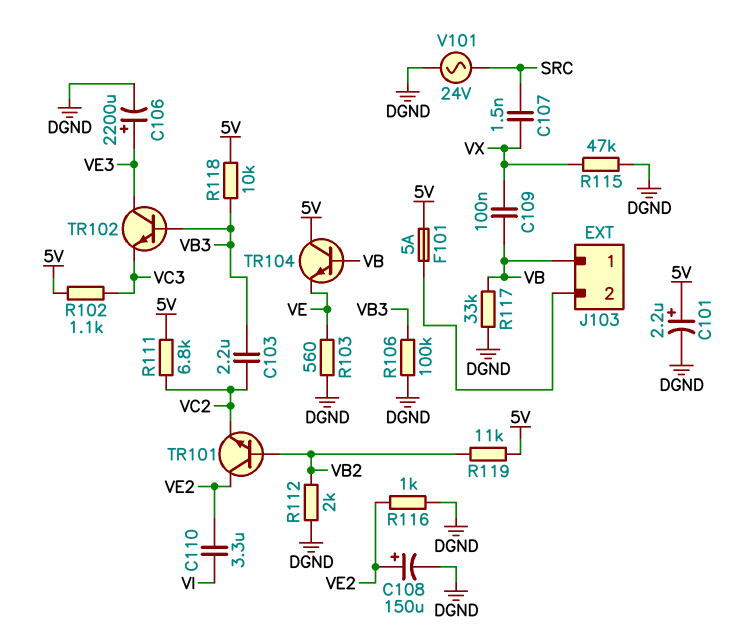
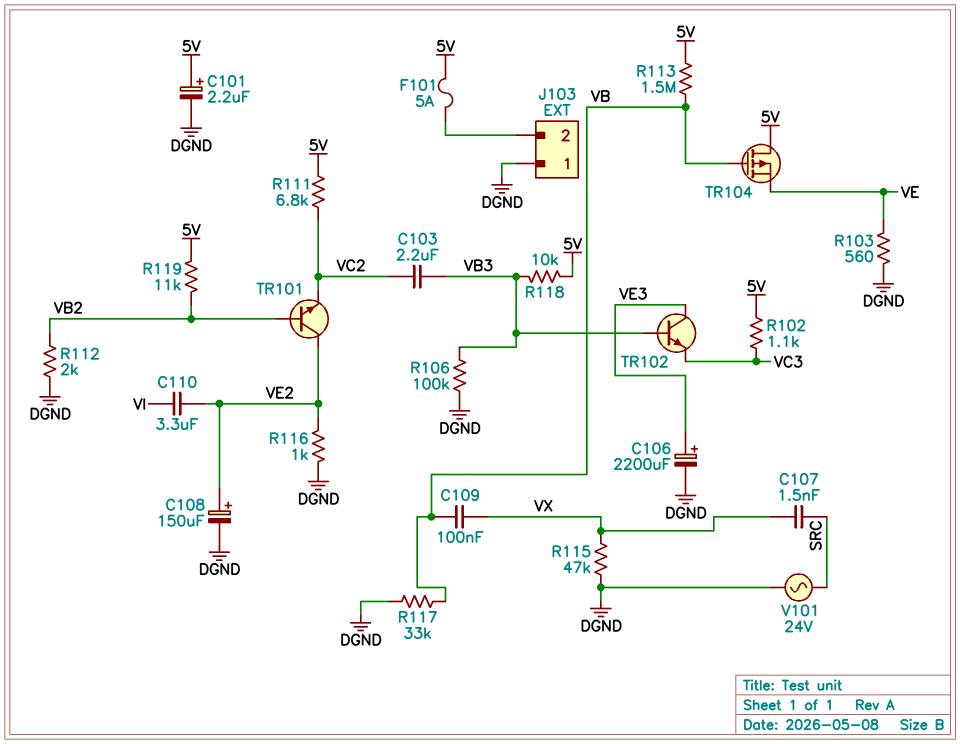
J103 pin 1: VB -> DGND
R113: none -> 1.5M (5V, VB)
TR104: NPN (B VB, C 5V, E VE) -> PMOS (G VB, D 5V, S VE)

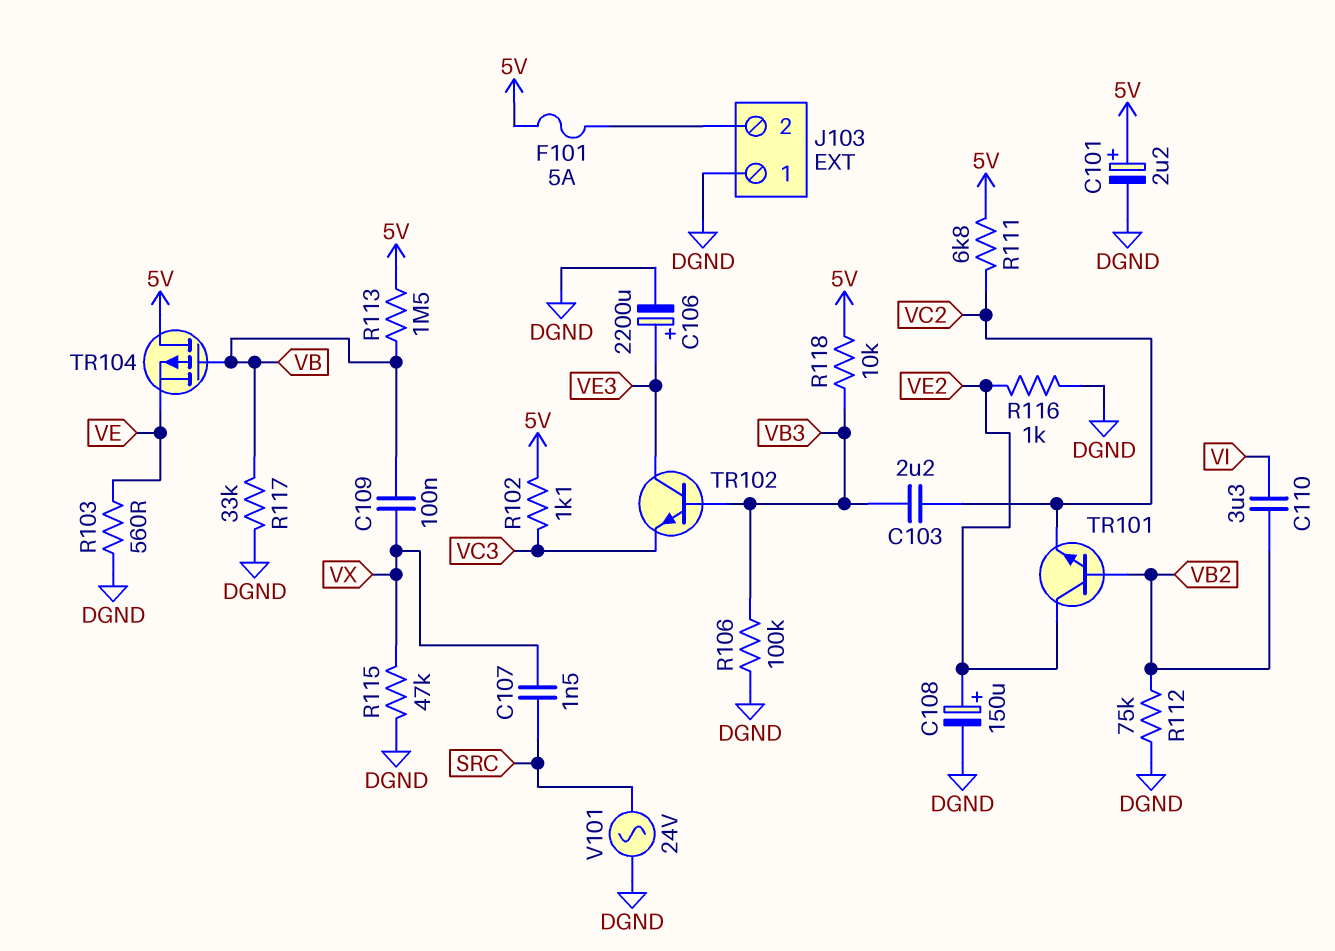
C110: 3.3uF (VE2, VI) -> 3.3uF (VB2, VI)
R112: 2k (DGND, VB2) -> 75k (DGND, VB2)
R119: 11k (5V, VB2) -> none

